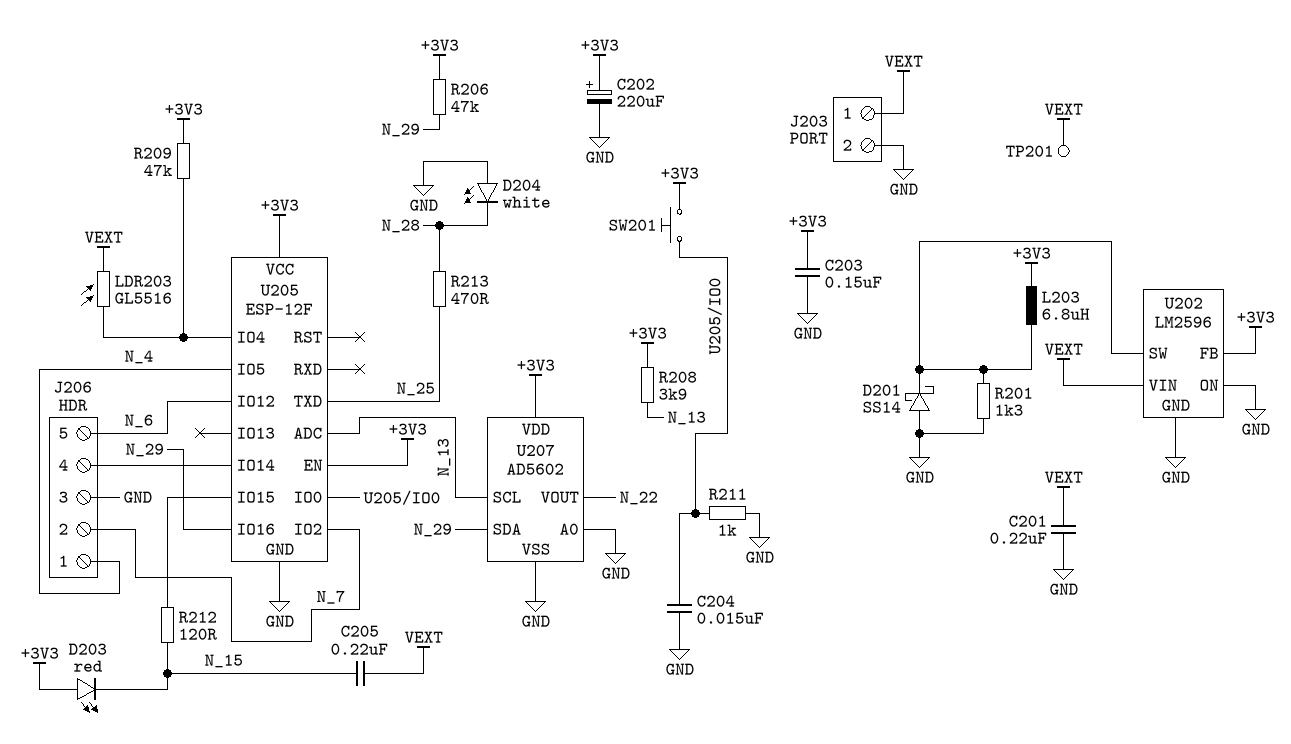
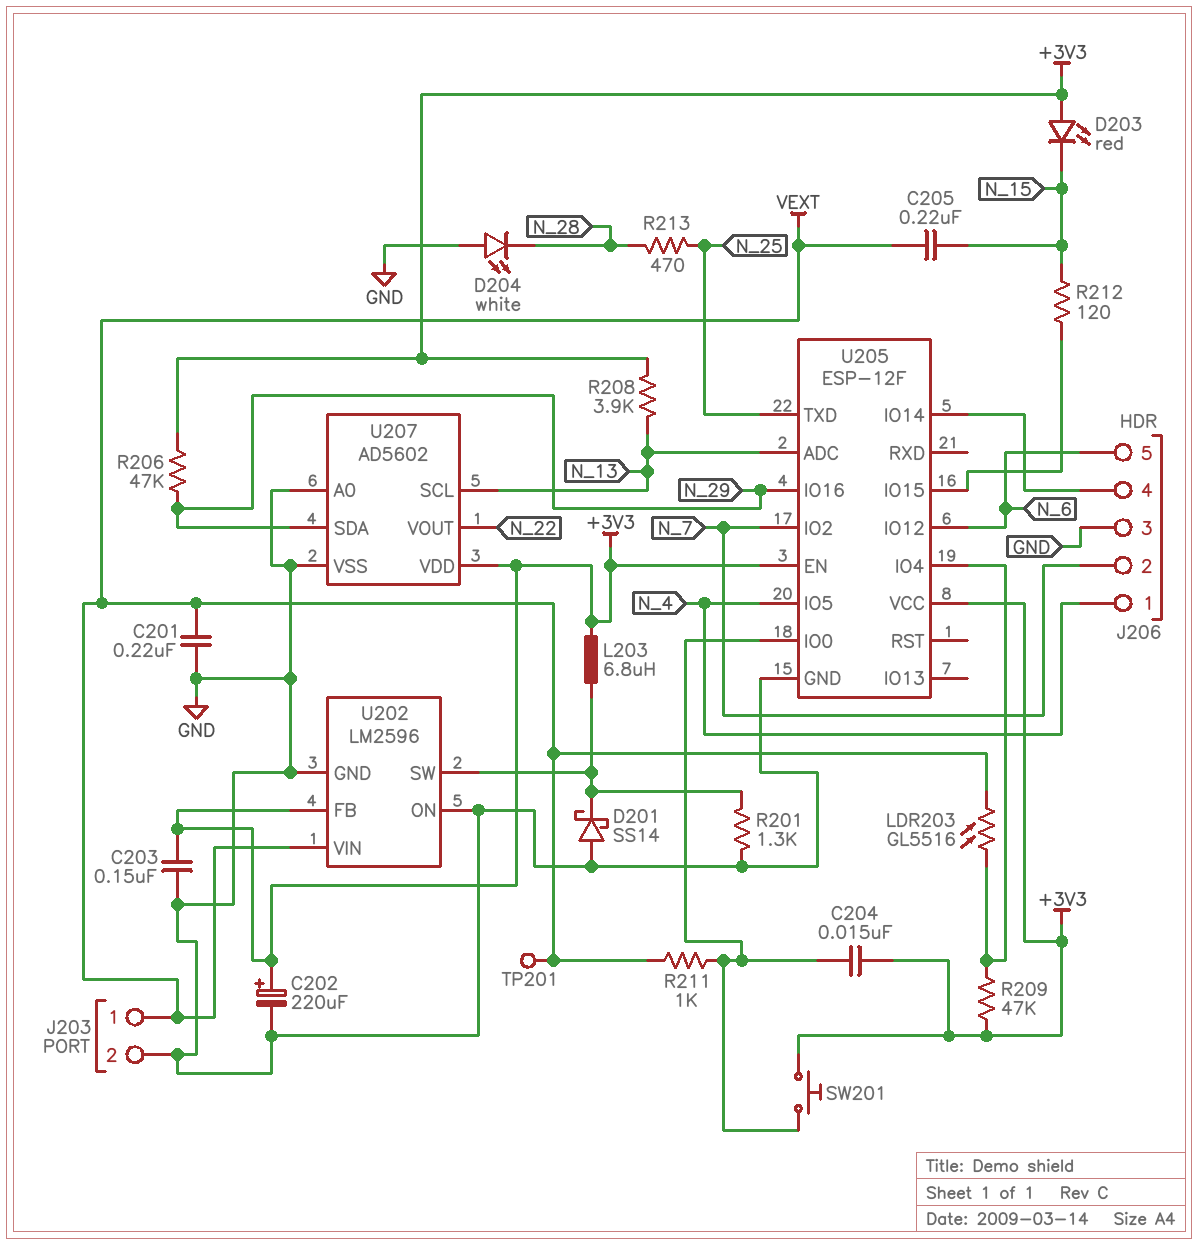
C204: 15nF (GND, U205/IO0) -> 15nF (+3V3, U205/IO0)
R211: 1k (GND, U205/IO0) -> 1k (U205/IO0, VEXT)

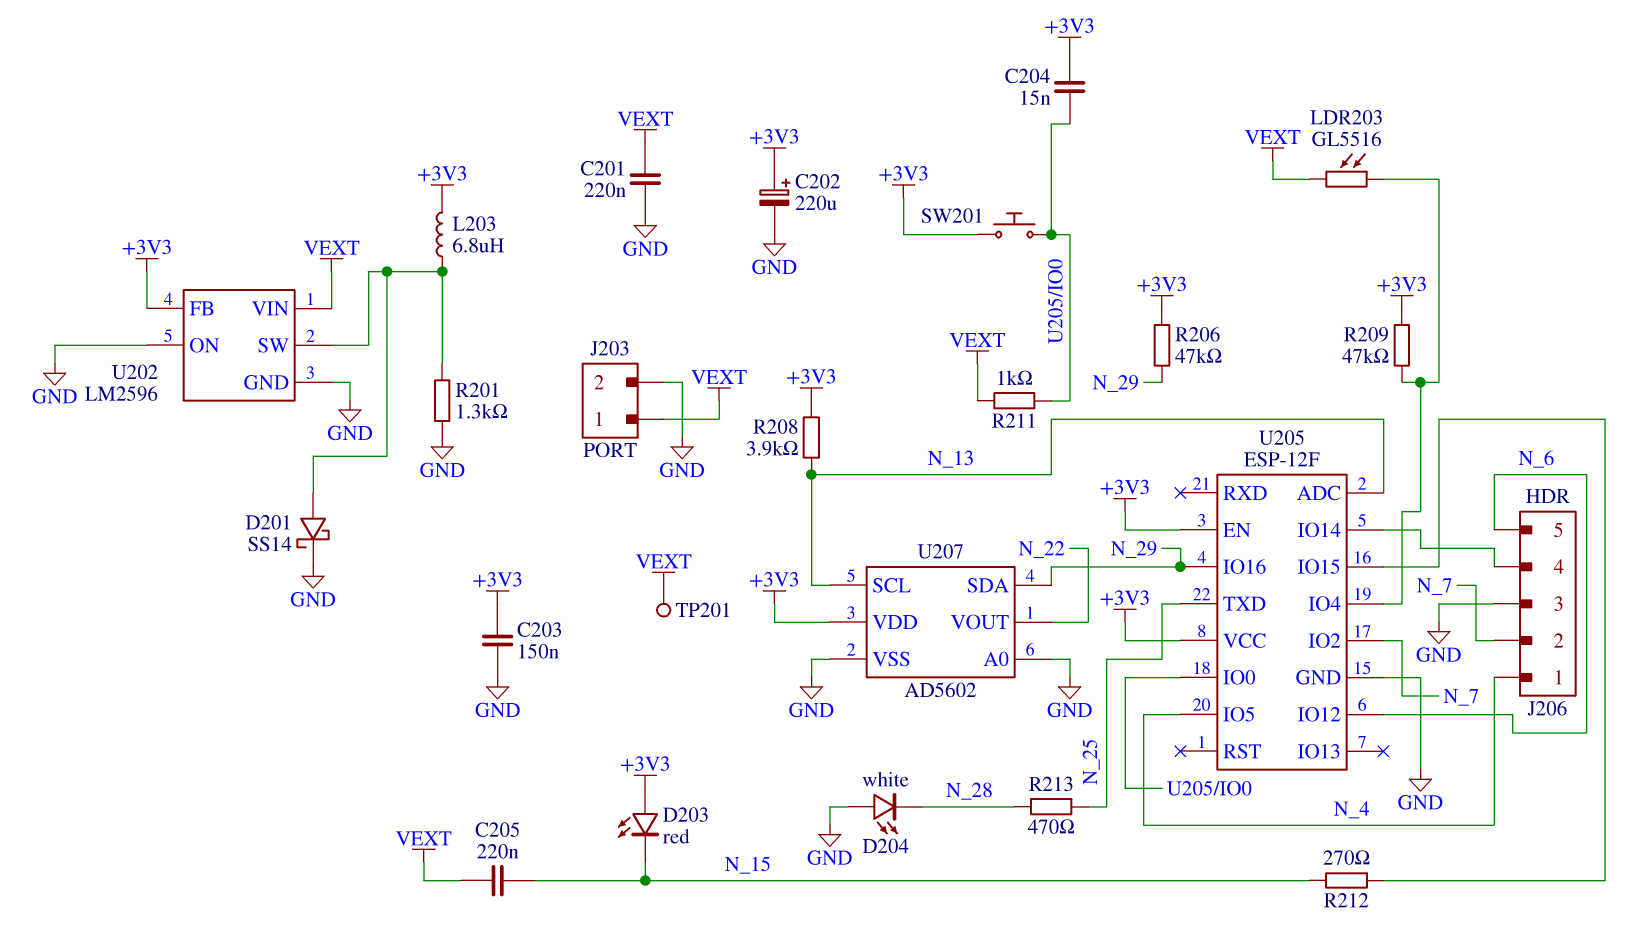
D201: schottky SS14 (A GND, K U202/SW) -> schottky SS14 (A U202/SW, K GND)
R212: 120 (N_15, U205/IO15) -> 270 (N_15, U205/IO15)

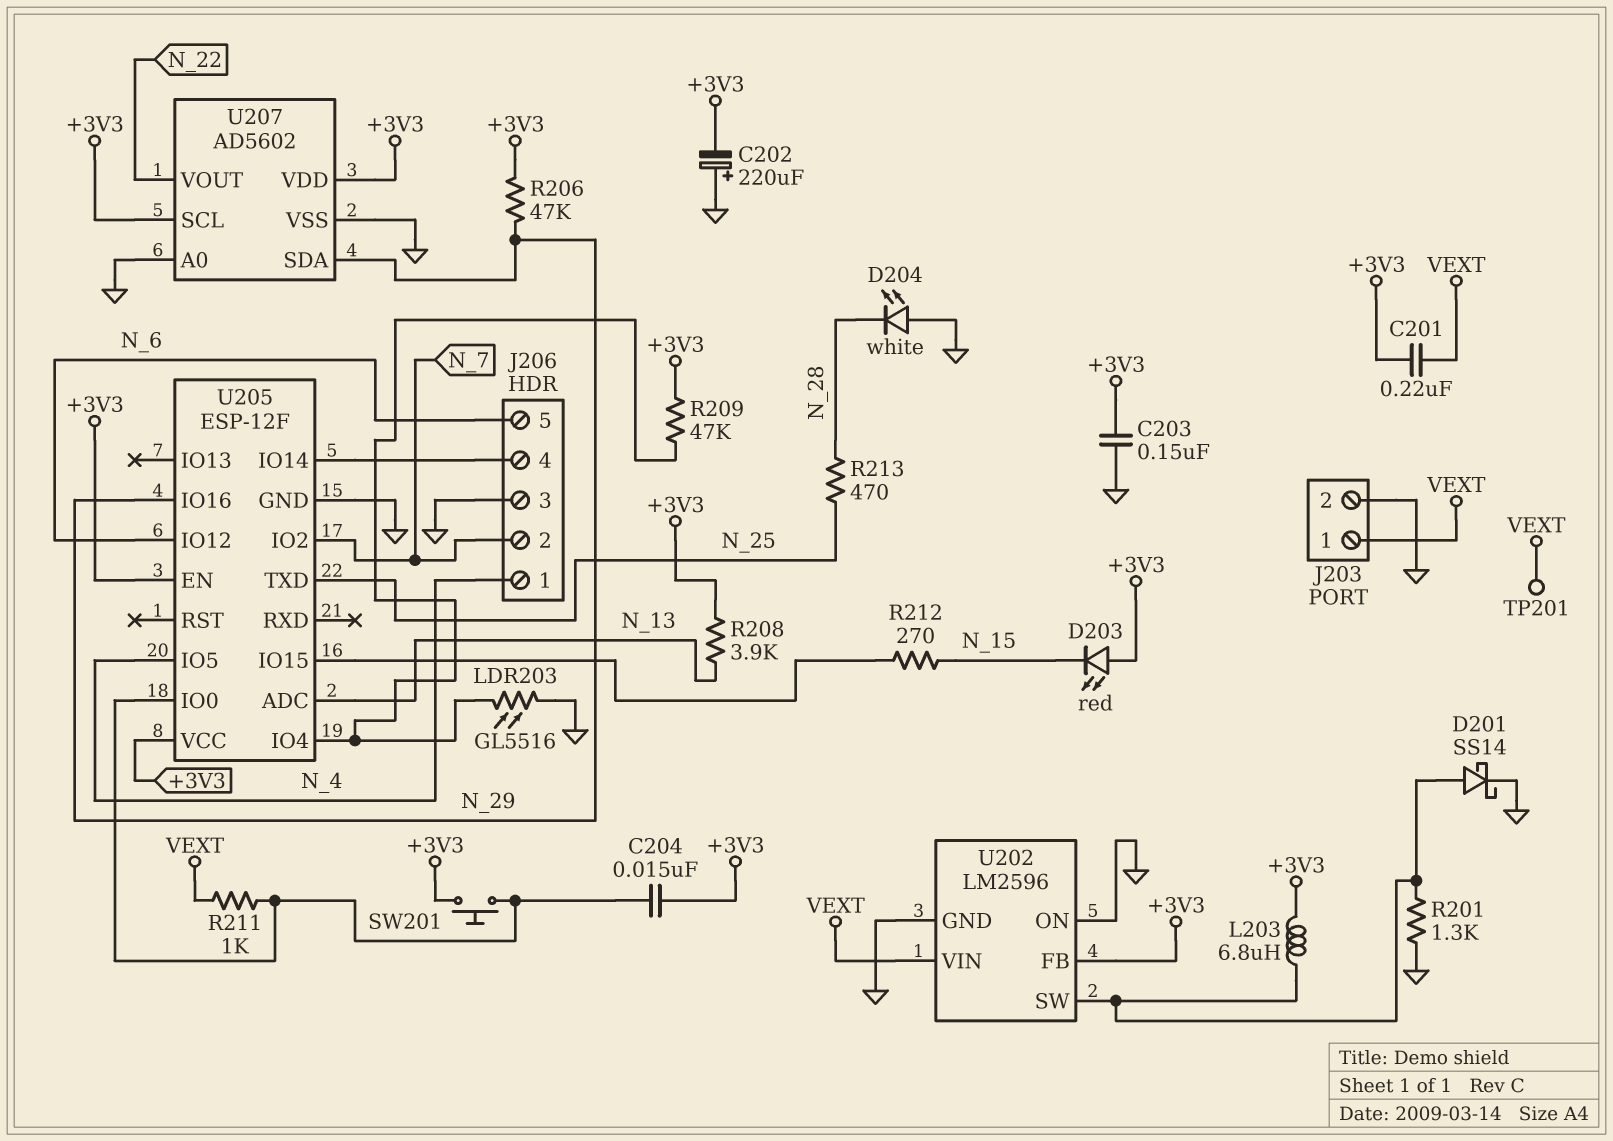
C201: 220nF (GND, VEXT) -> 220nF (+3V3, VEXT)
C202: 220uF (plus +3V3, minus GND) -> 220uF (plus GND, minus +3V3)
C205: 220nF (N_15, VEXT) -> none
LDR203: GL5516 (U205/IO4, VEXT) -> GL5516 (GND, U205/IO4)
U207 pin SCL: N_13 -> +3V3

